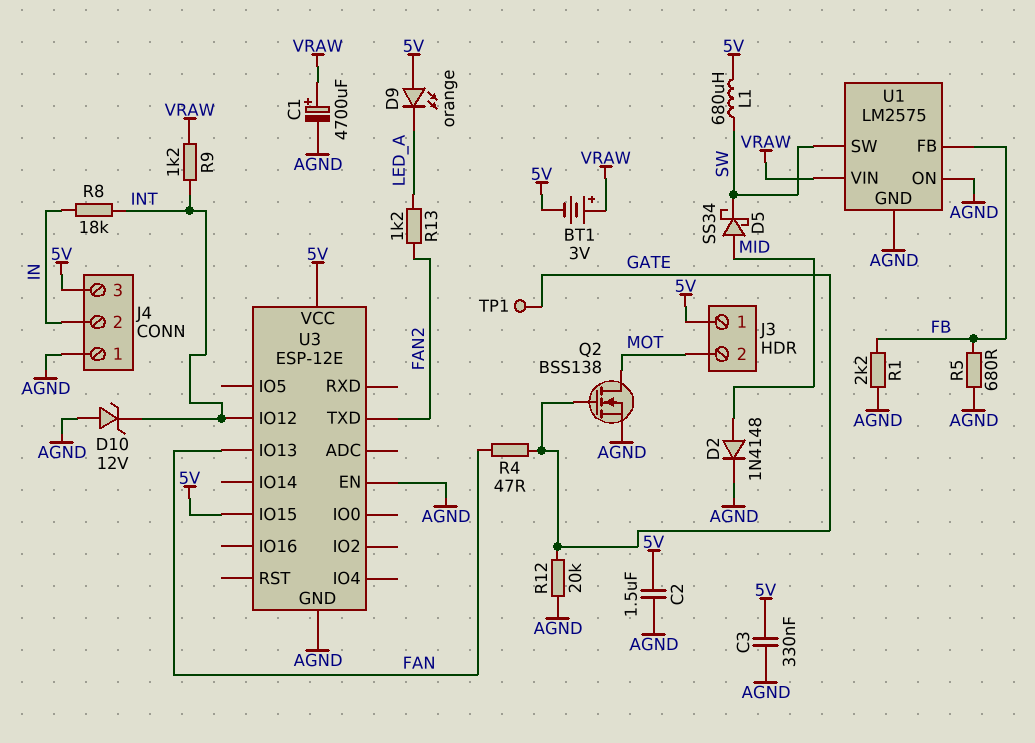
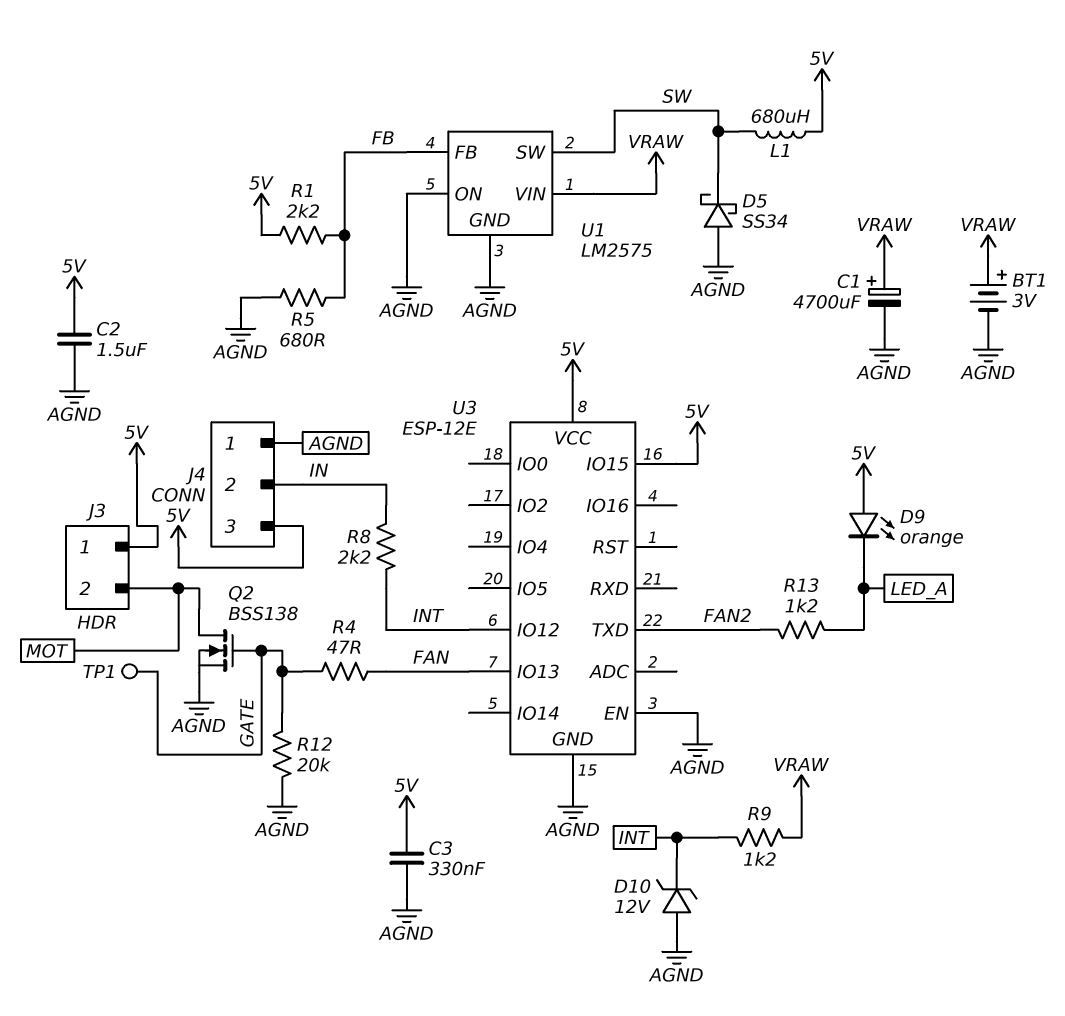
BT1: 3V (plus VRAW, minus 5V) -> 3V (plus VRAW, minus AGND)
D2: diode 1N4148 (A MID, K AGND) -> none
D5: schottky SS34 (A MID, K SW) -> schottky SS34 (A AGND, K SW)
R1: 2.2k (AGND, FB) -> 2.2k (5V, FB)
R8: 18k (IN, INT) -> 2.2k (IN, INT)

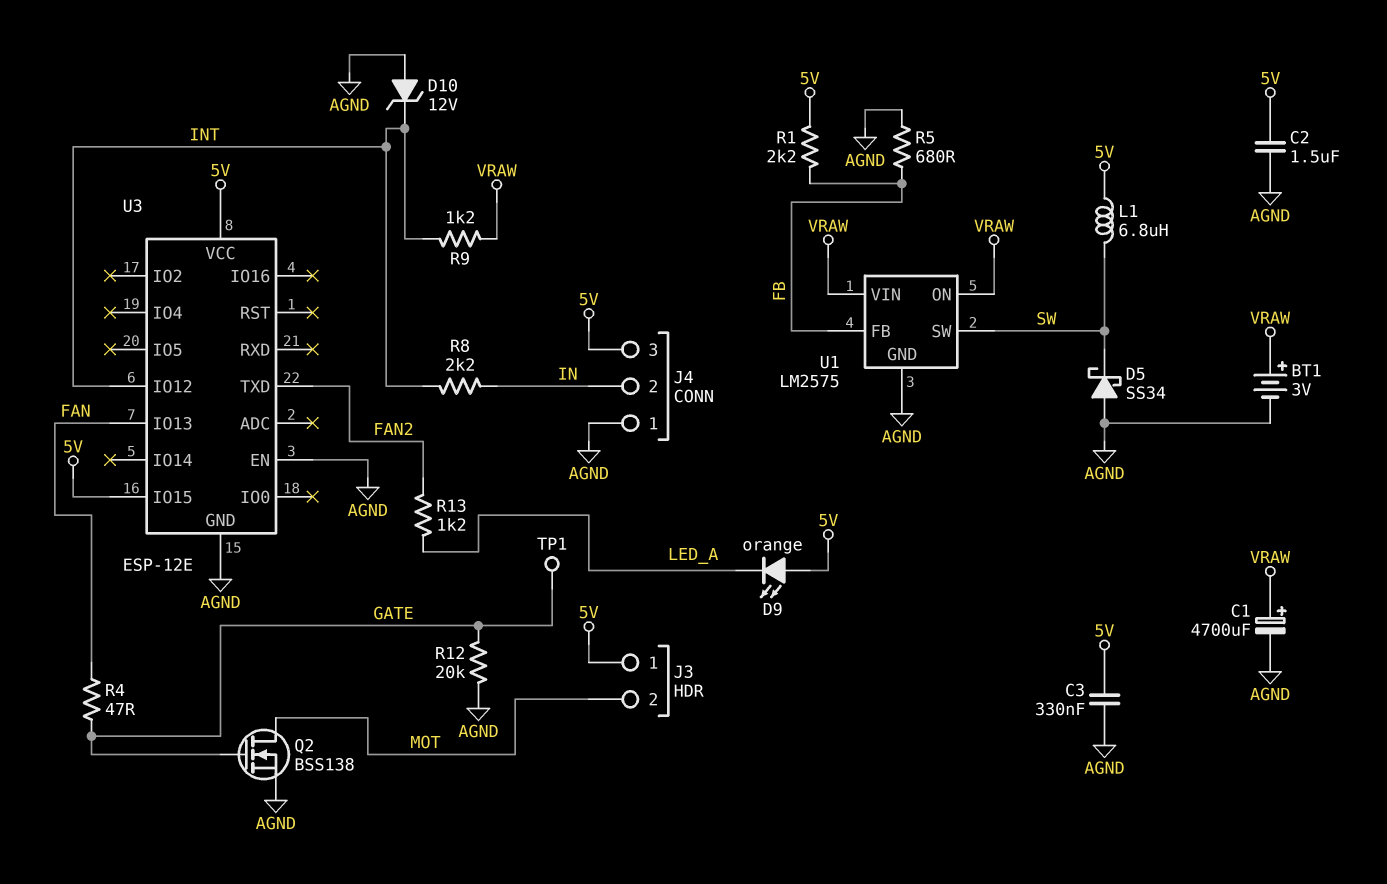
L1: 680uH (5V, SW) -> 6.8uH (5V, SW)
U1 pin ON: AGND -> VRAW

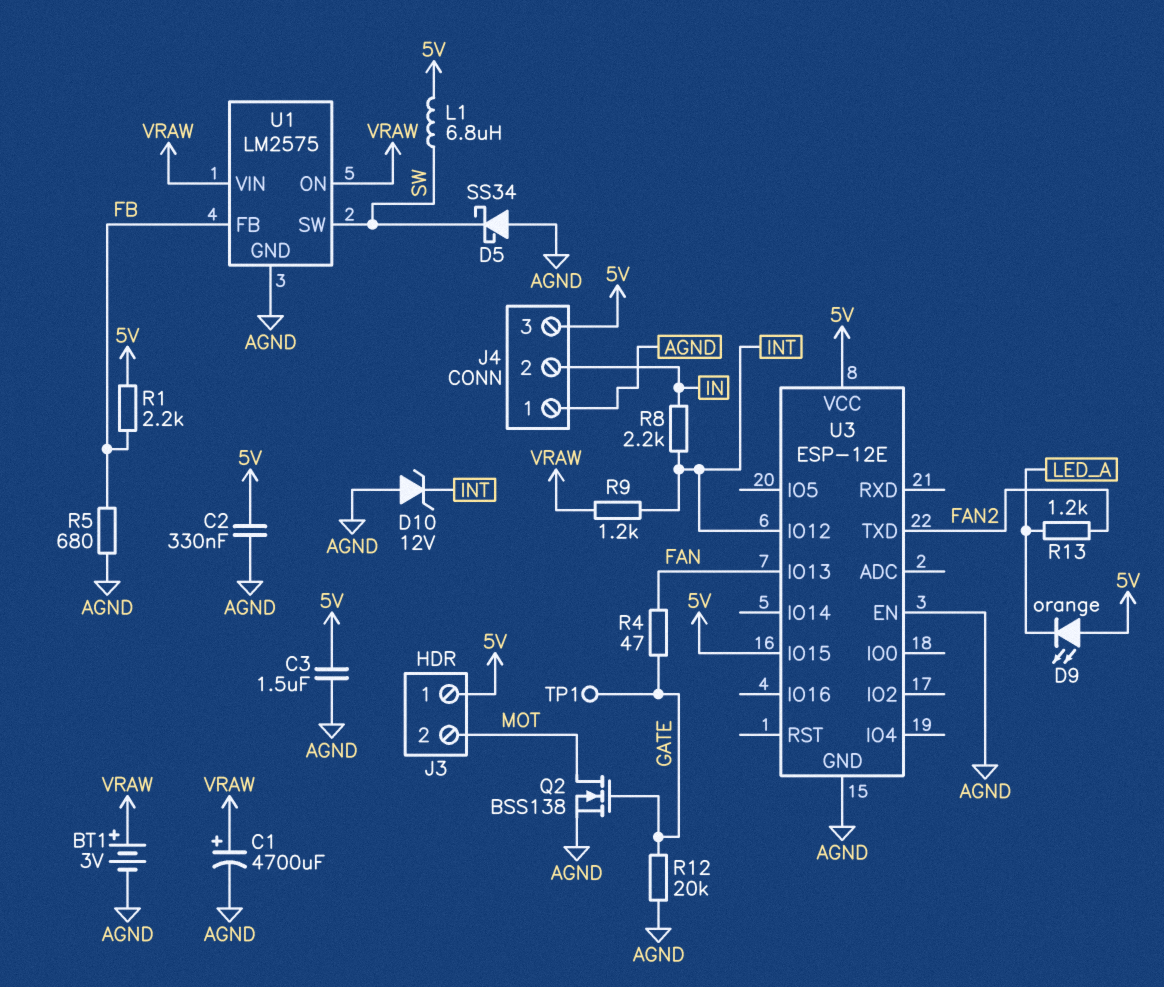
C2: 1.5uF (5V, AGND) -> 330nF (5V, AGND)
C3: 330nF (5V, AGND) -> 1.5uF (5V, AGND)

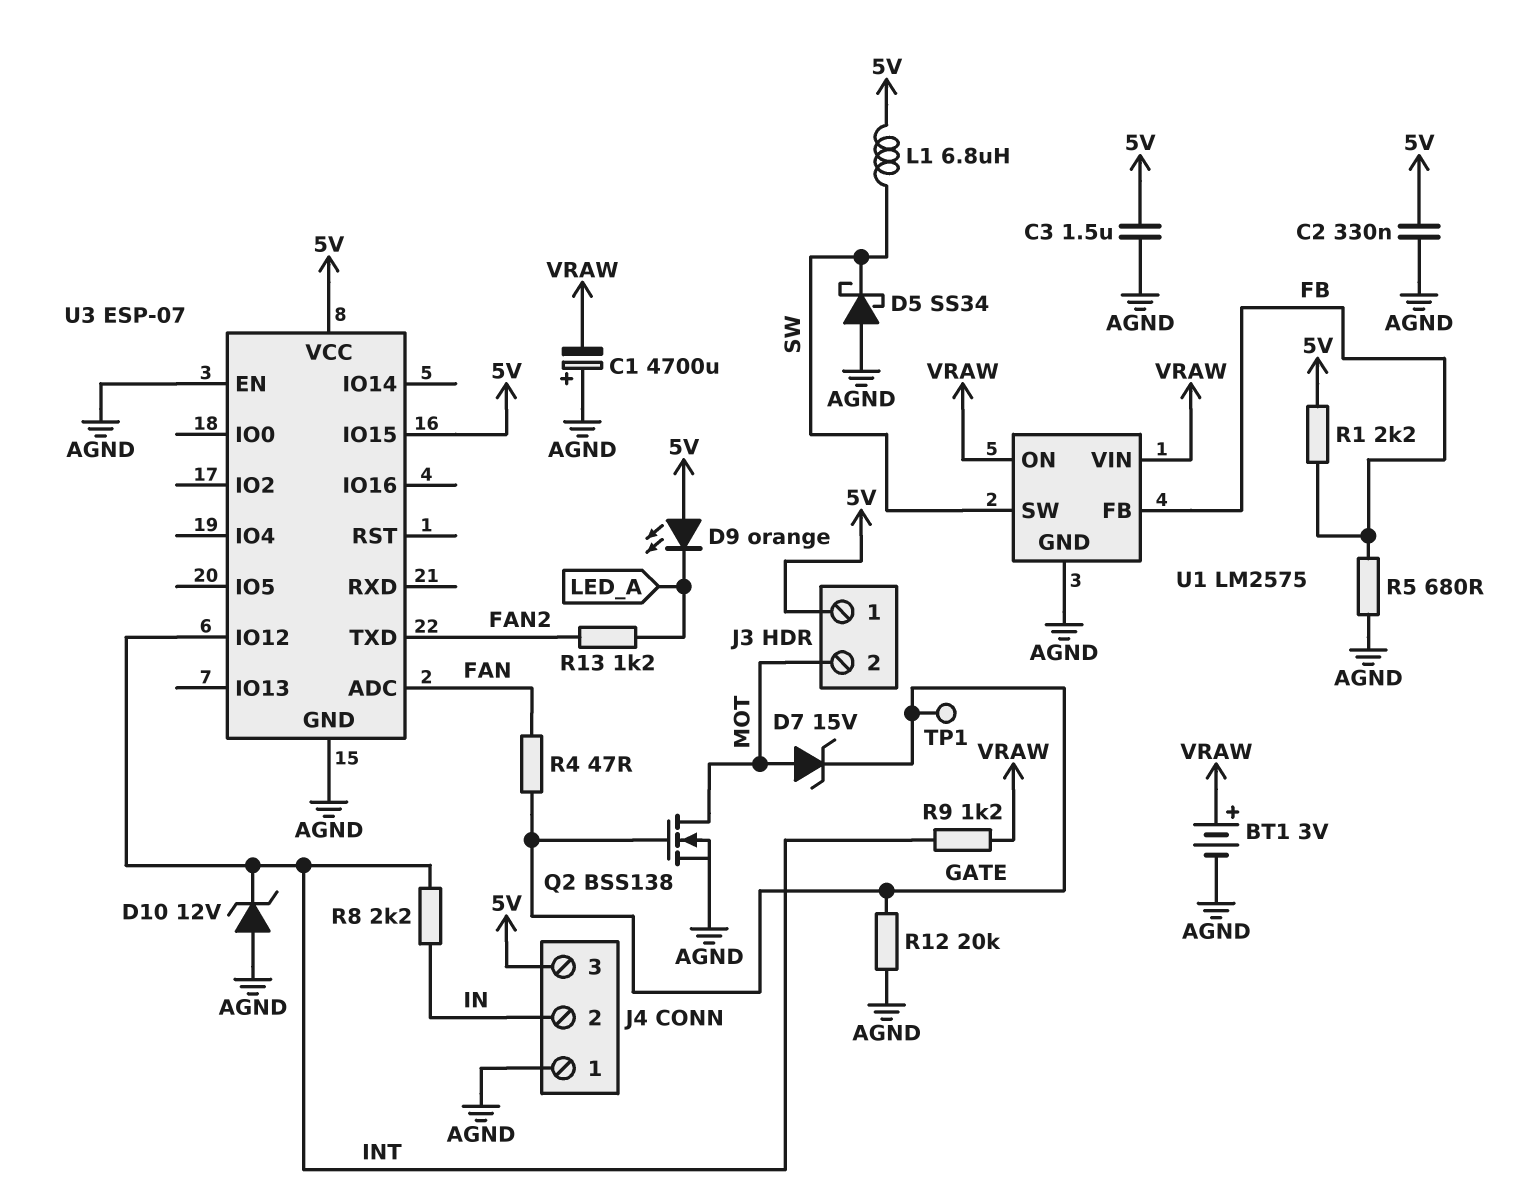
C1: 4700uF (plus VRAW, minus AGND) -> 4700uF (plus AGND, minus VRAW)
D7: none -> zener 15V (A MOT, K GATE)
U3: ESP-12E -> ESP-07
U3 pin ADC: none -> FAN
U3 pin IO13: FAN -> none

